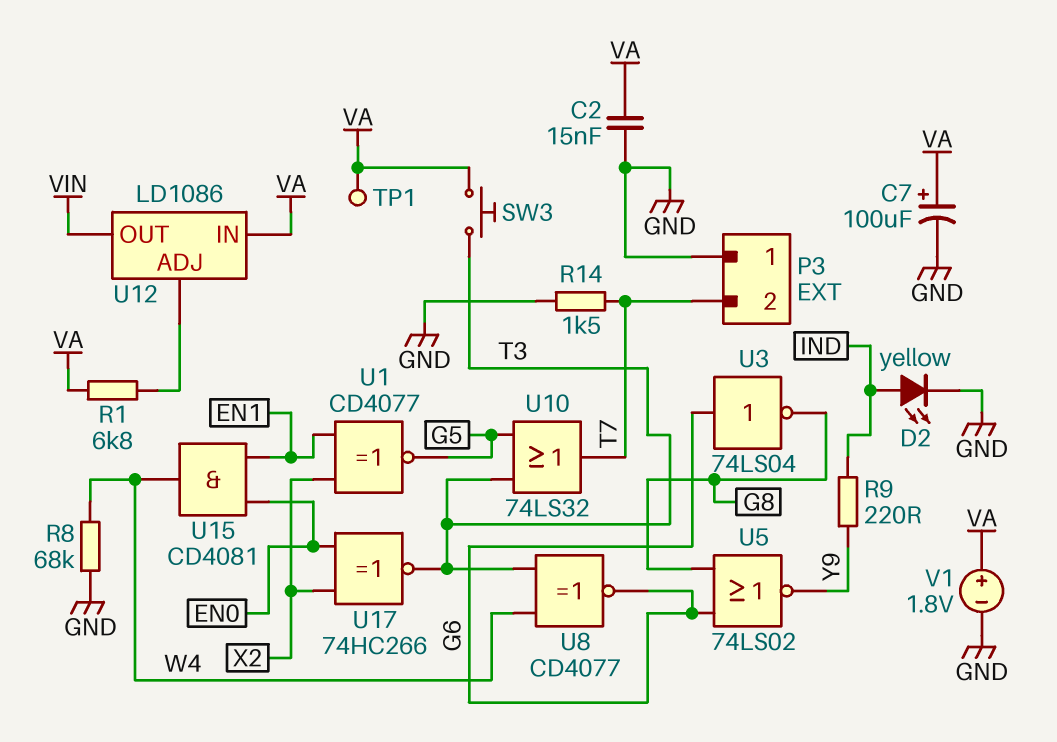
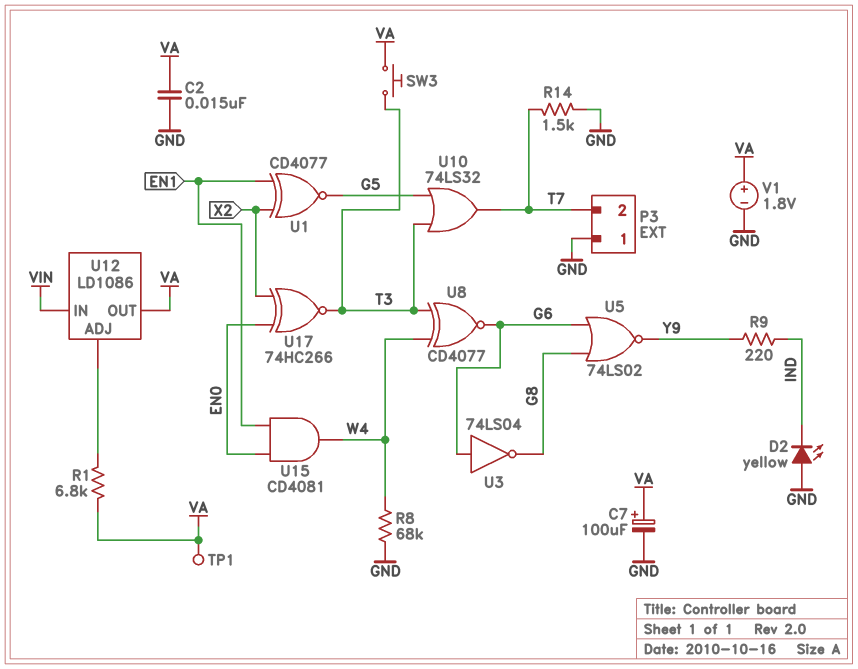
D2: LED yellow (A IND, K GND) -> LED yellow (A GND, K IND)
U12 pin IN: VA -> VIN
U12 pin OUT: VIN -> VA

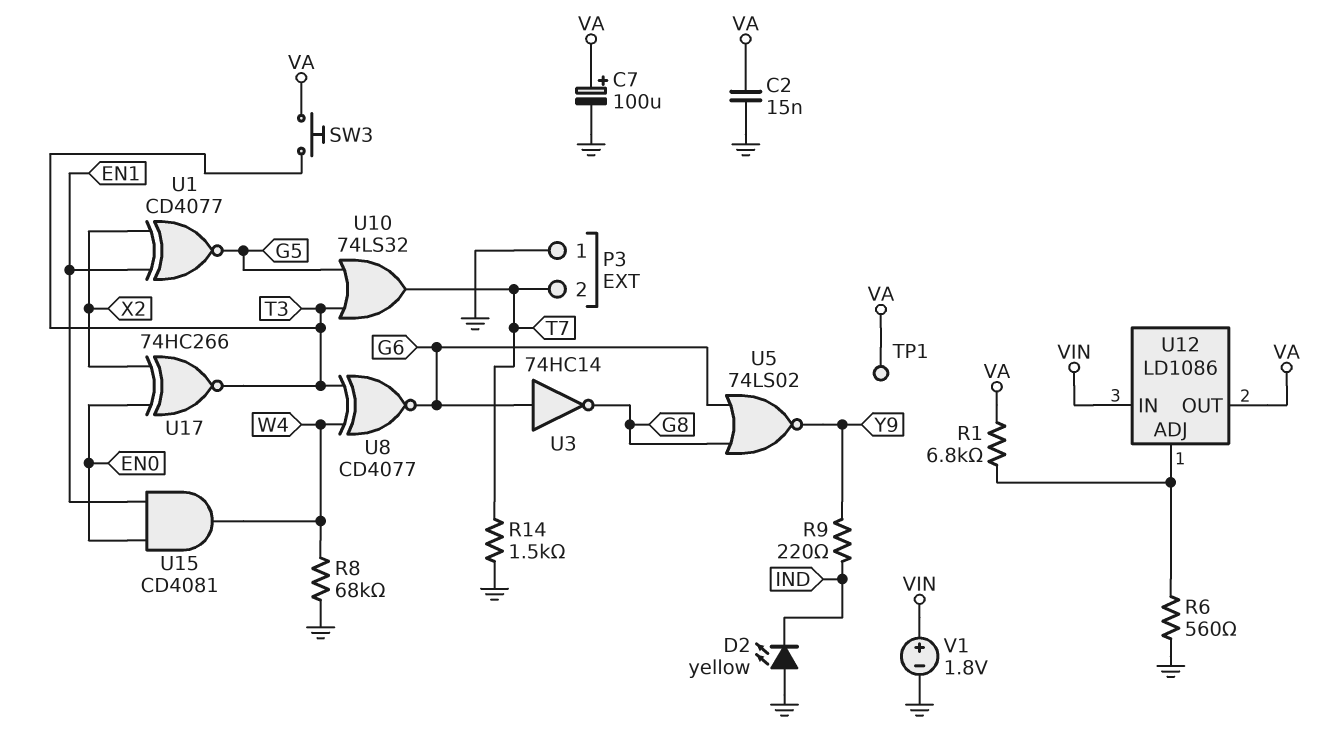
R6: none -> 560 (GND, U12/ADJ)
U3: NOT 74LS04 (in G6, out G8) -> NOT 74HC14 (in G6, out G8)
V1: 1.8V (plus VA, minus GND) -> 1.8V (plus VIN, minus GND)

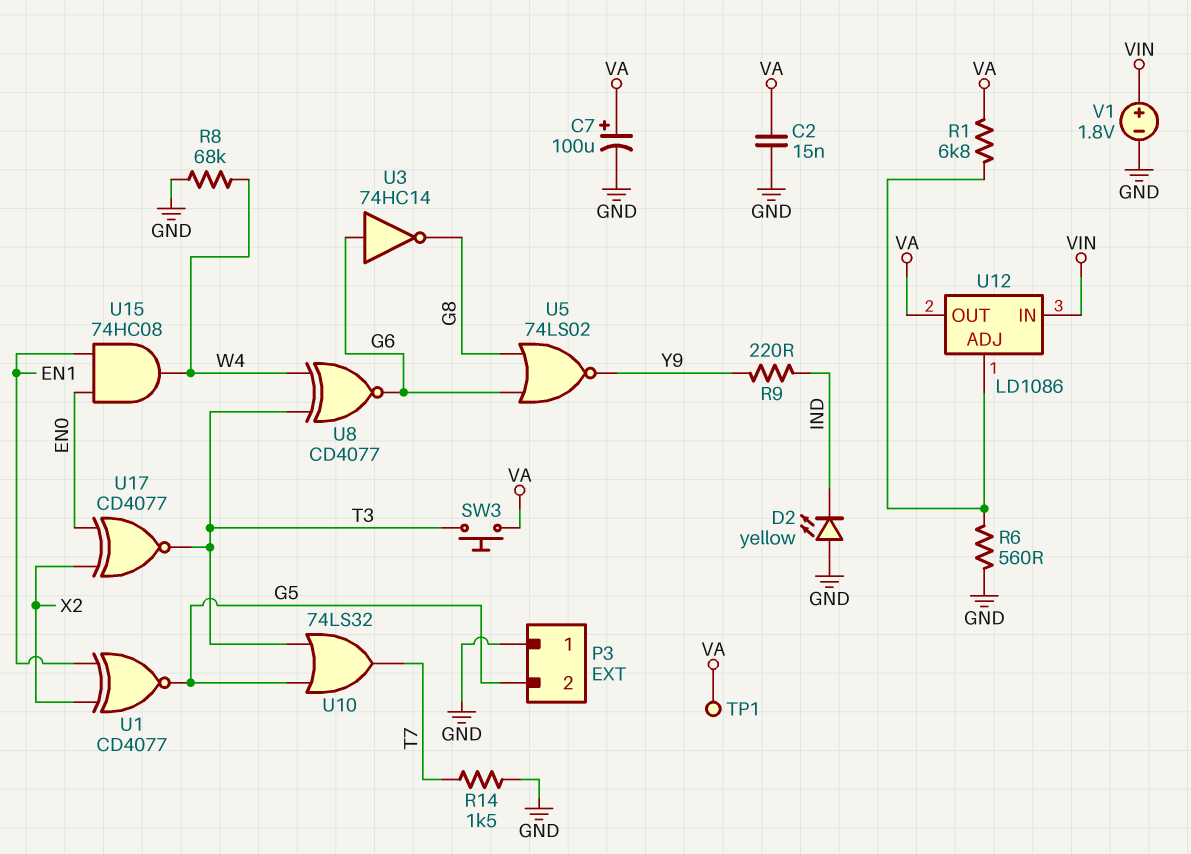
P3 pin 2: T7 -> G5
U15: AND CD4081 (in EN0, in EN1, out W4) -> AND 74HC08 (in EN0, in EN1, out W4)
U17: XNOR 74HC266 (in EN0, in X2, out T3) -> XNOR CD4077 (in EN0, in X2, out T3)

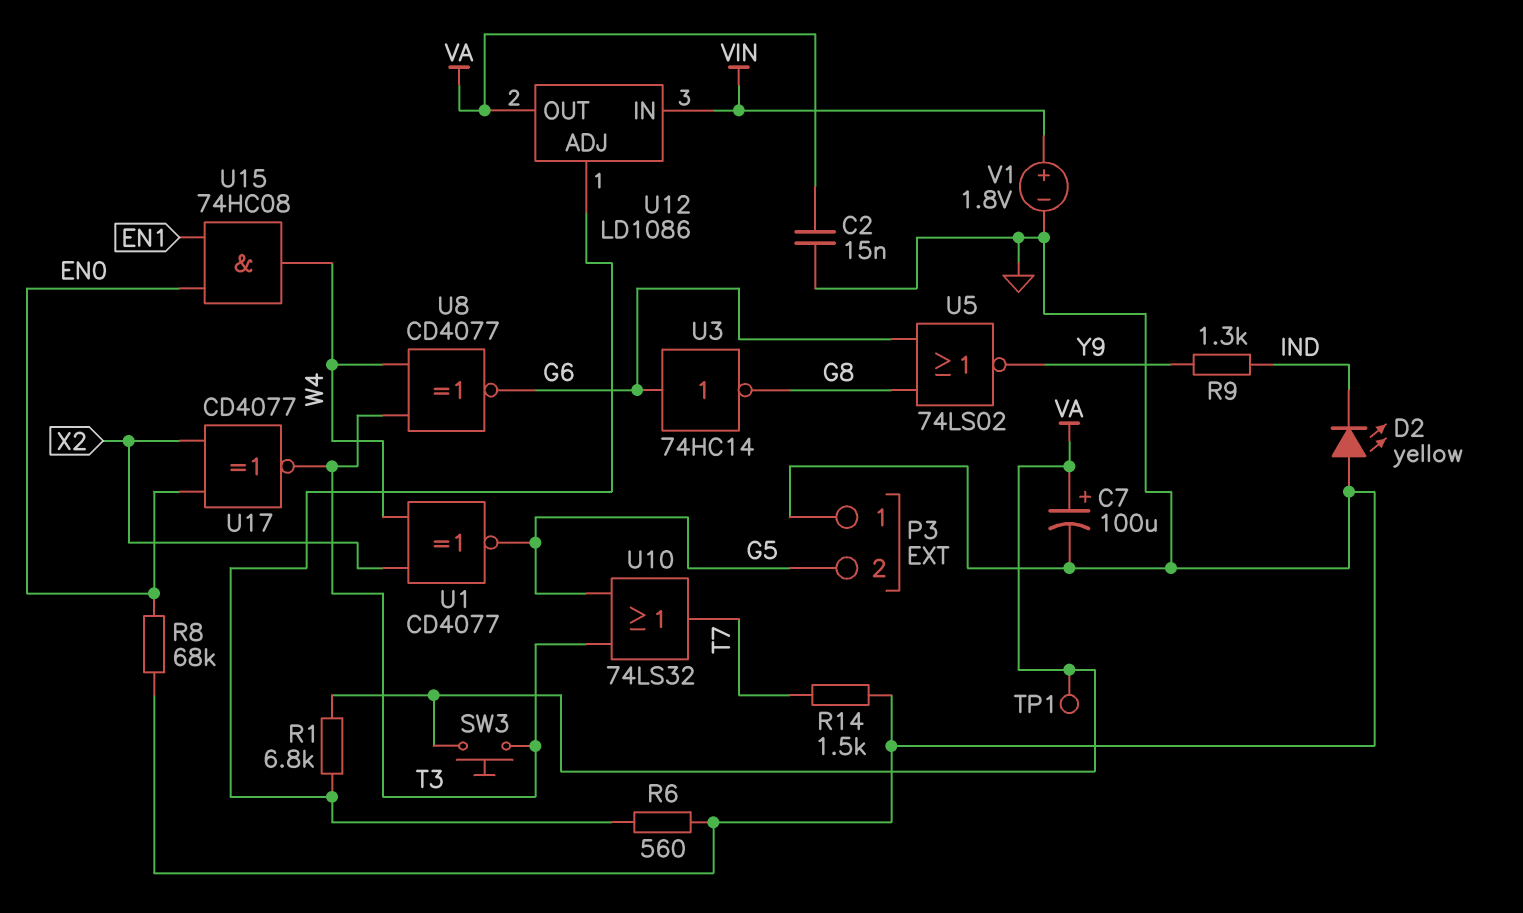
R8: 68k (GND, W4) -> 68k (EN0, GND)
R9: 220 (IND, Y9) -> 1.3k (IND, Y9)
U1: XNOR CD4077 (in EN1, in X2, out G5) -> XNOR CD4077 (in W4, in X2, out G5)

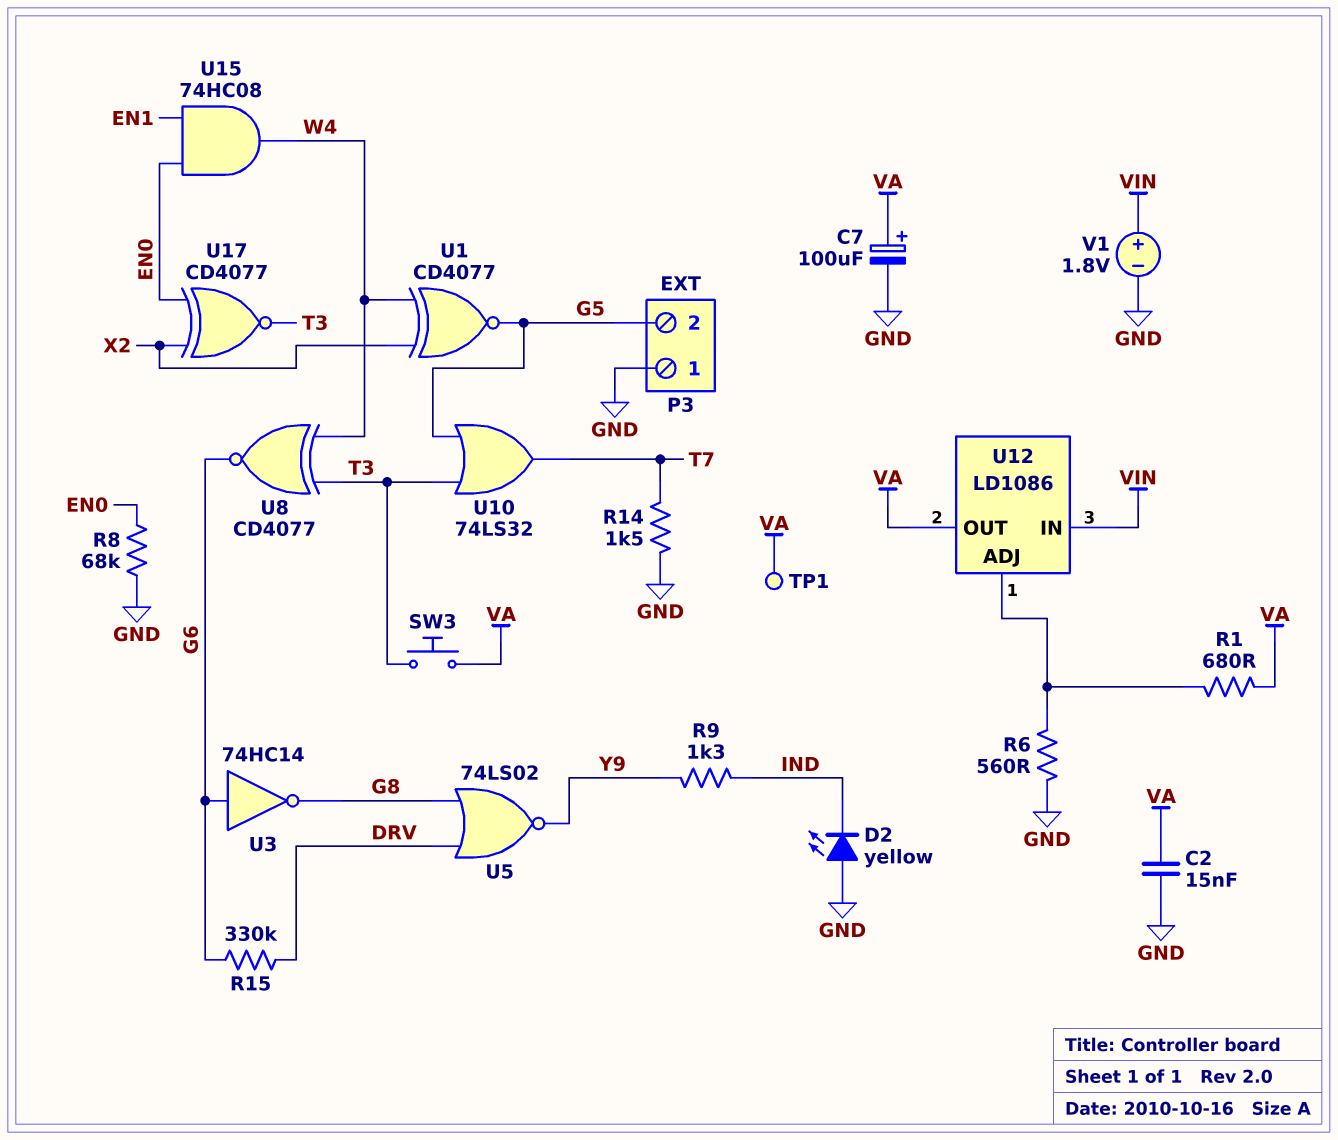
R1: 6.8k (U12/ADJ, VA) -> 680 (U12/ADJ, VA)
R15: none -> 330k (DRV, G6)
U5: NOR 74LS02 (in G6, in G8, out Y9) -> NOR 74LS02 (in DRV, in G8, out Y9)

